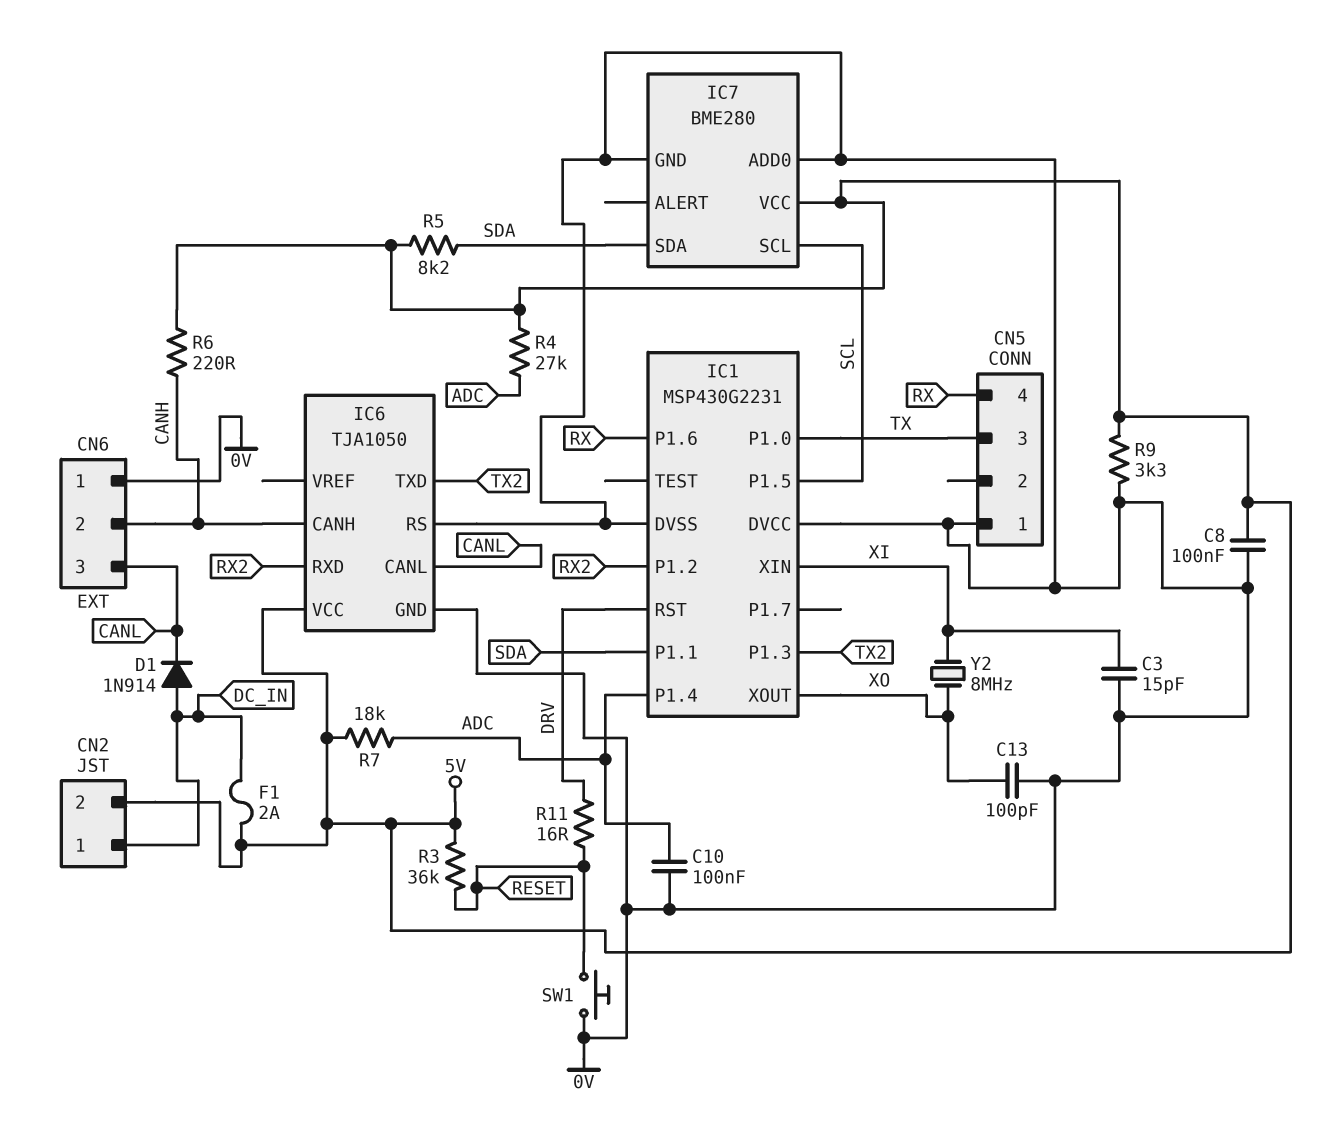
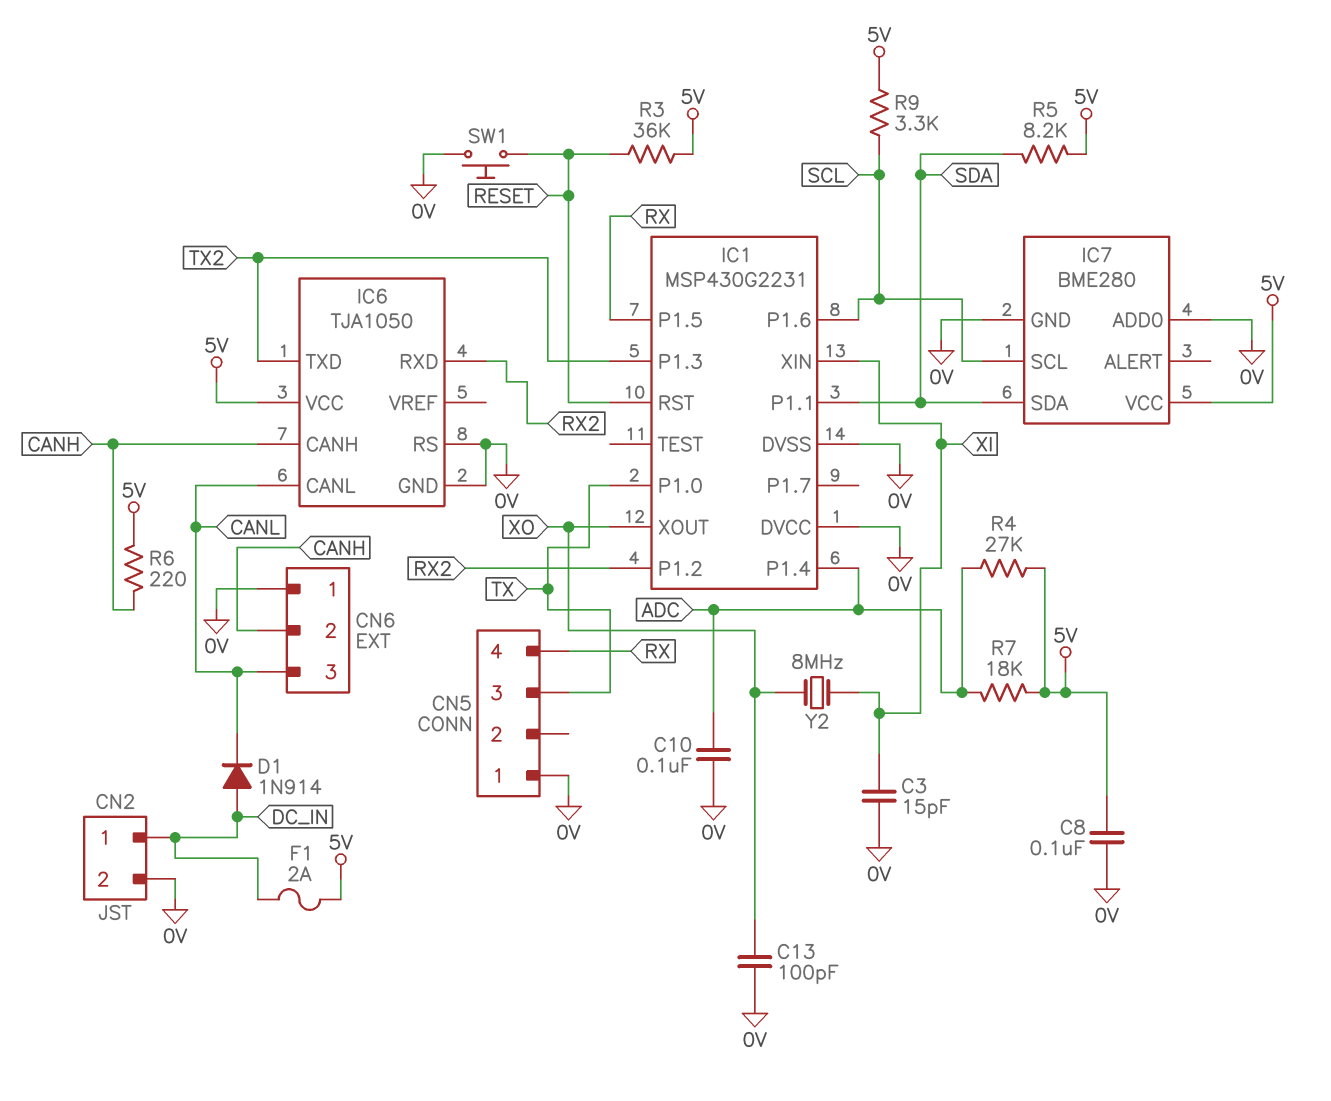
CN2 pin 2: 5V -> 0V
IC1 pin P1.5: SCL -> RX
IC1 pin P1.6: RX -> SCL
IC1 pin RST: DRV -> RESET
R9: 3.3k (0V, 5V) -> 3.3k (5V, SCL)
R11: 16 (DRV, RESET) -> none

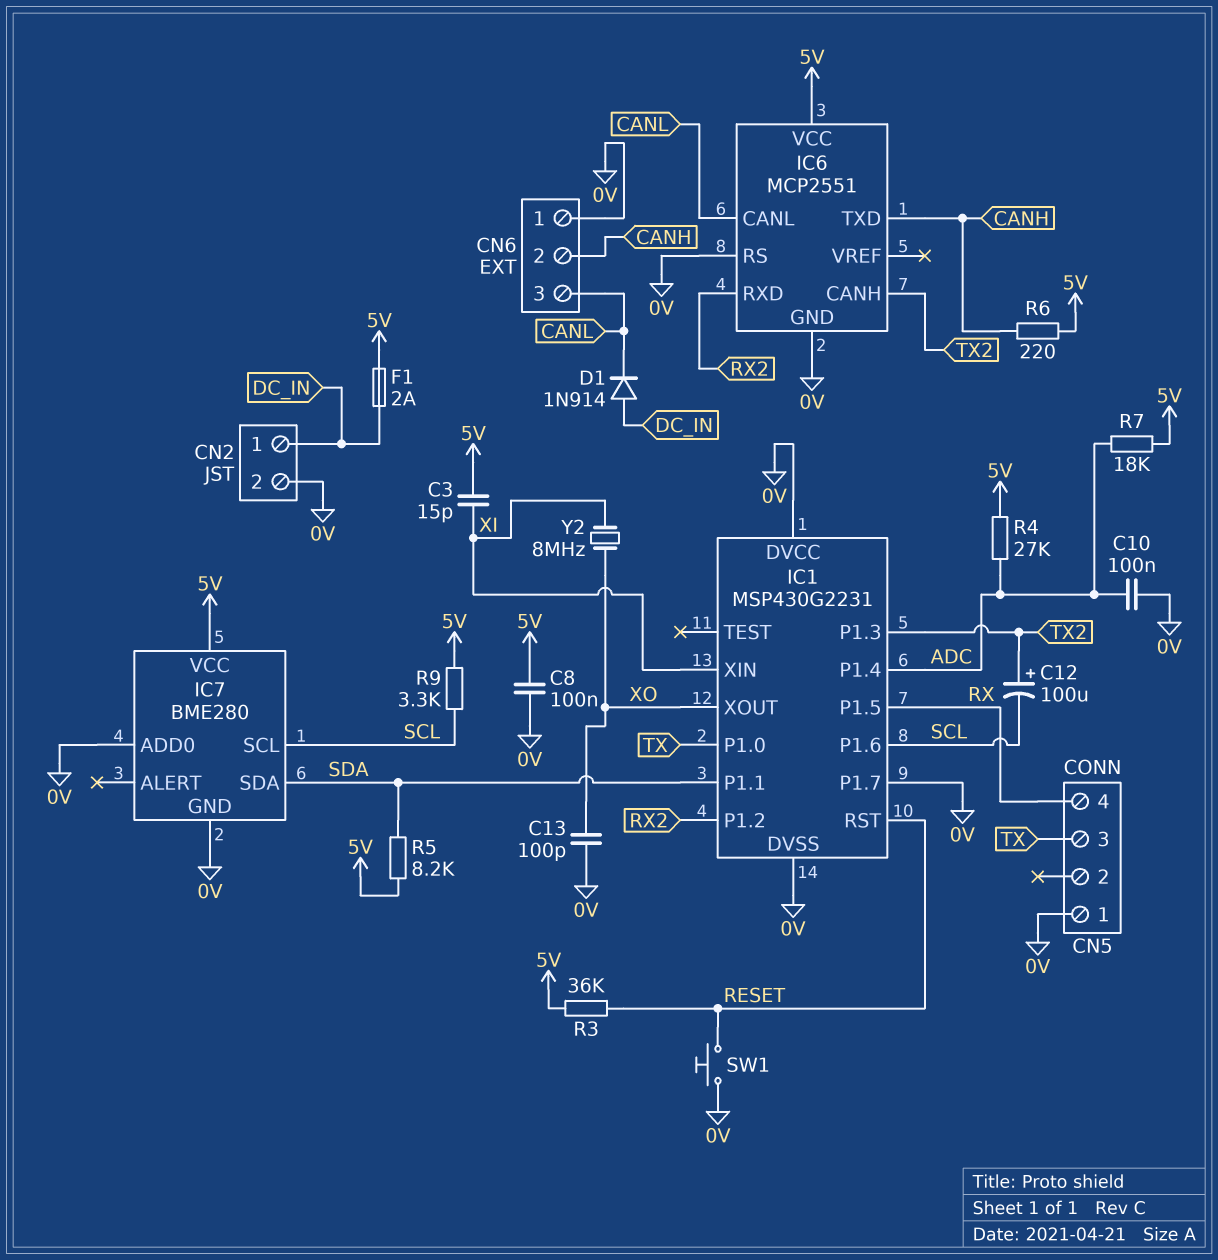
C3: 15pF (0V, XI) -> 15pF (5V, XI)
C12: none -> 100uF (plus TX2, minus SCL)
IC1 pin P1.7: none -> 0V
IC6: TJA1050 -> MCP2551
IC6 pin CANH: CANH -> TX2
IC6 pin TXD: TX2 -> CANH

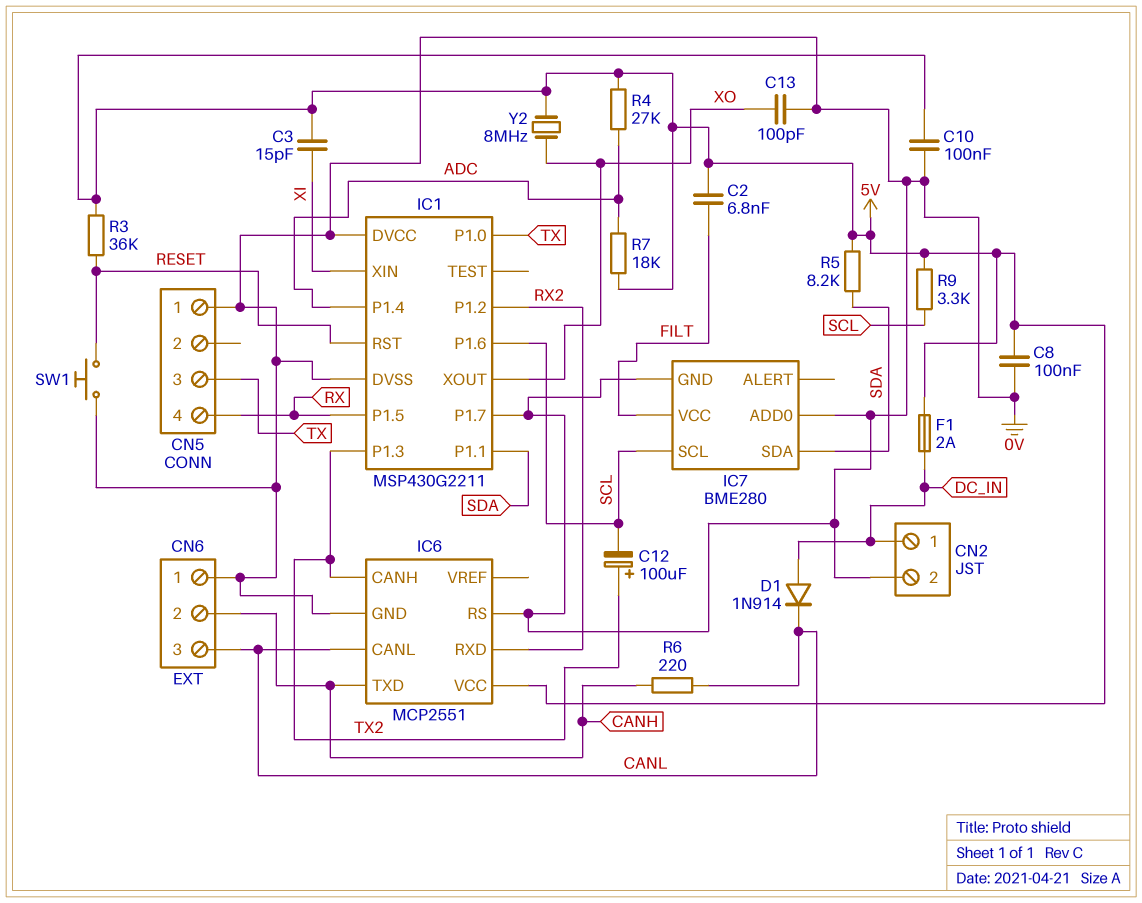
C2: none -> 6.8nF (5V, FILT)
C10: 100nF (0V, ADC) -> 100nF (0V, 5V)
IC1: MSP430G2231 -> MSP430G2211
IC7 pin VCC: 5V -> FILT
R6: 220 (5V, CANH) -> 220 (CANH, CANL)
Y2: 8MHz (XI, XO) -> 8MHz (5V, XO)

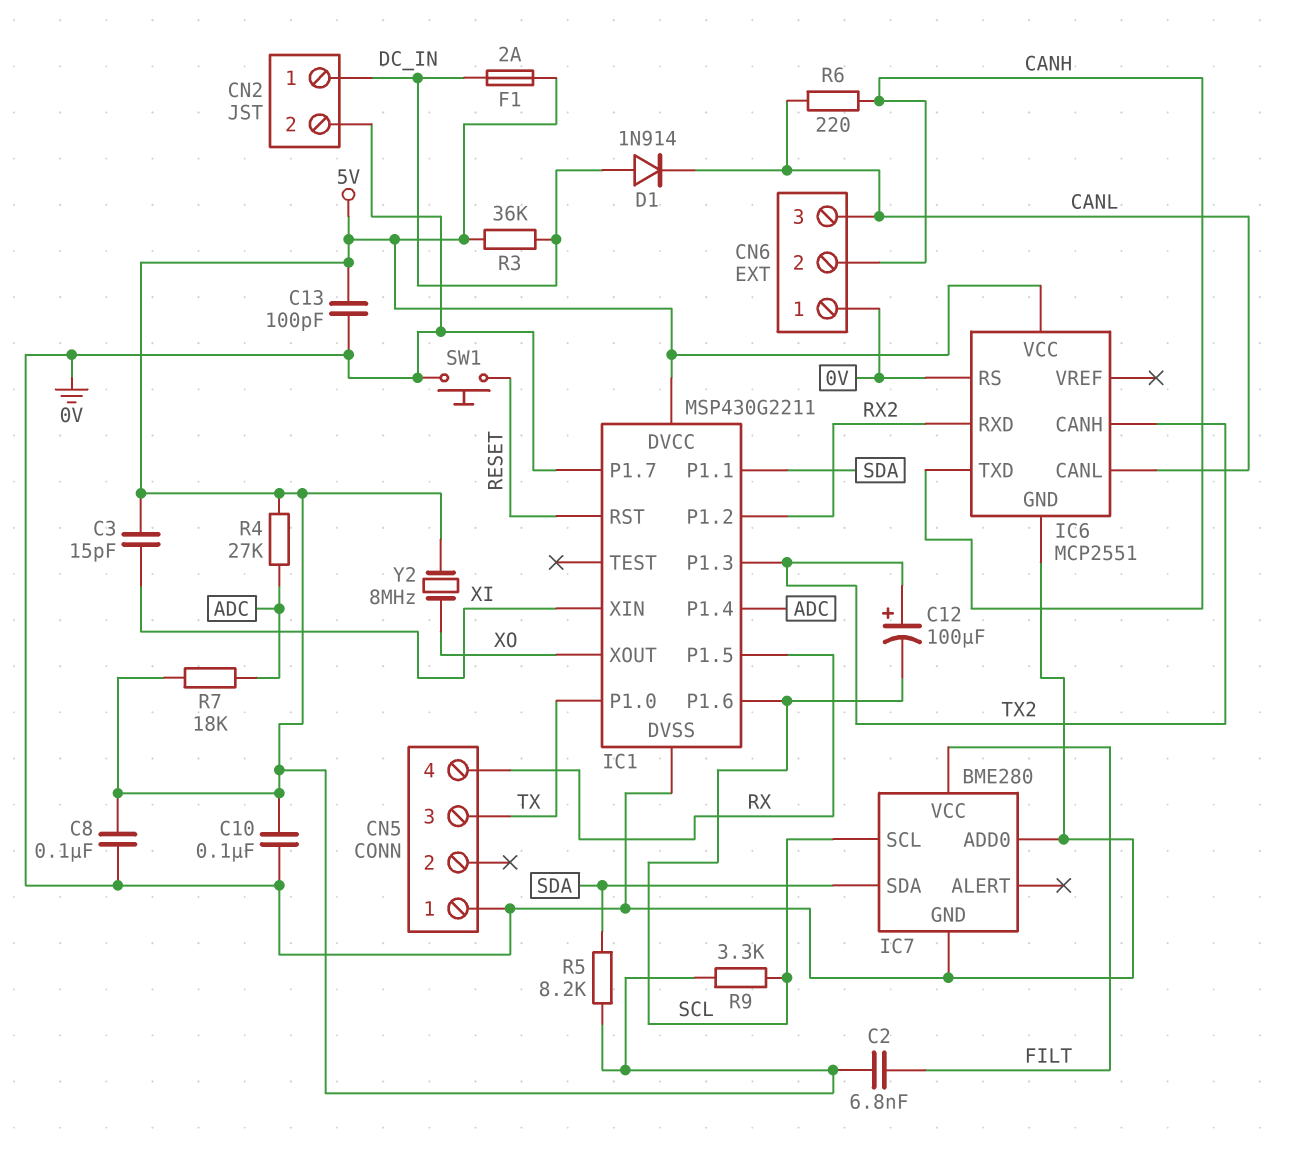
C13: 100pF (0V, XO) -> 100pF (0V, 5V)
IC1 pin DVCC: 0V -> 5V
R3: 36k (5V, RESET) -> 36k (5V, DC_IN)

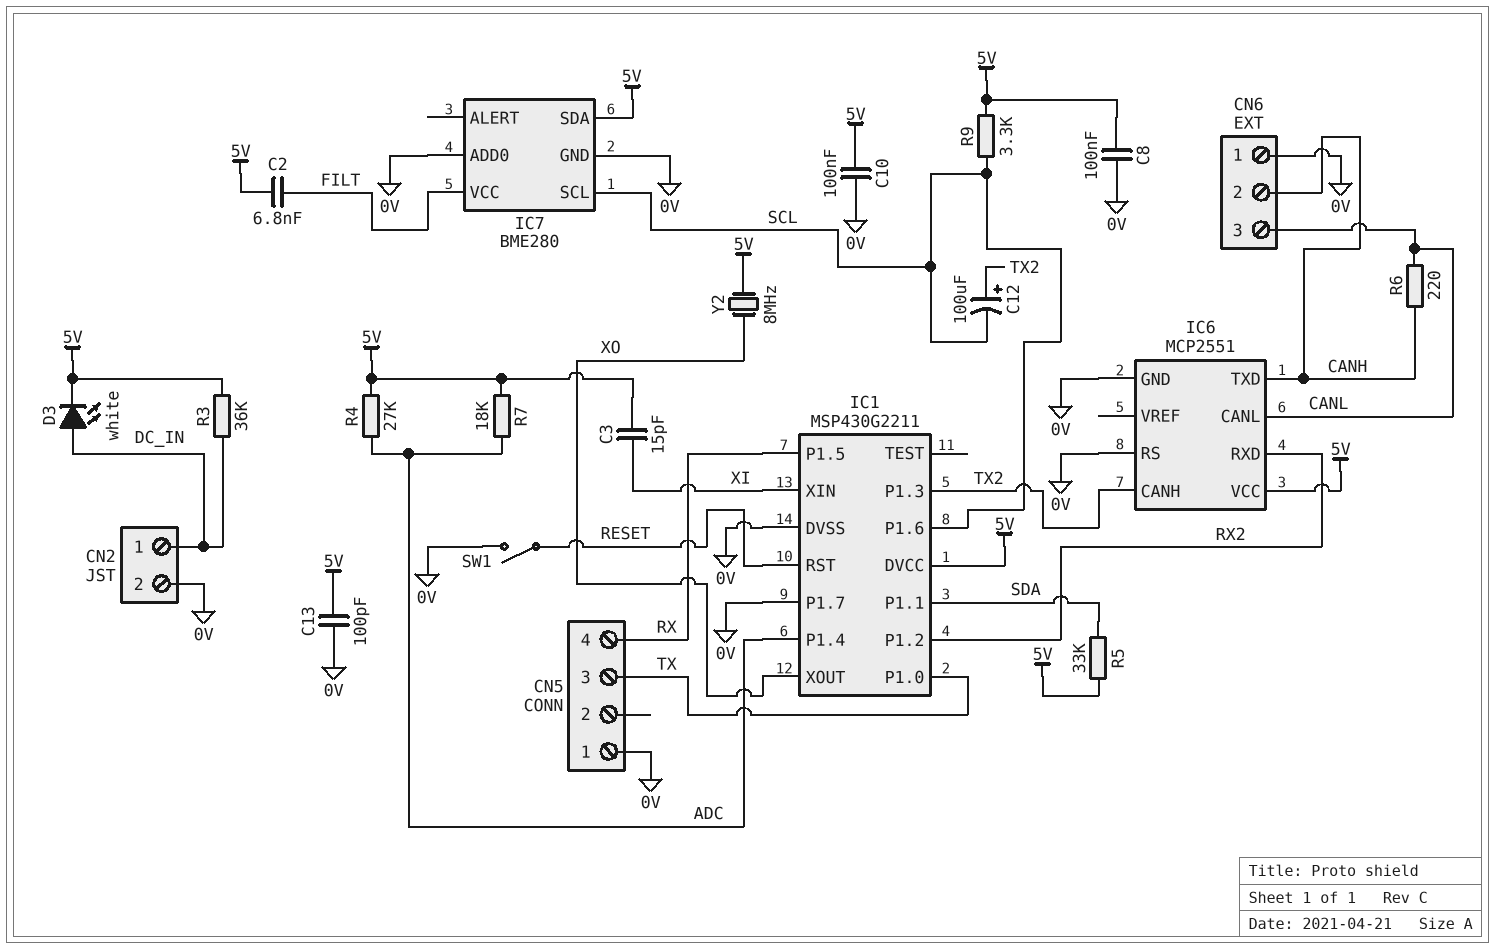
D1: diode 1N914 (A DC_IN, K CANL) -> none
D3: none -> LED white (A DC_IN, K 5V)
F1: 2A (5V, DC_IN) -> none
IC7 pin SDA: SDA -> 5V
R5: 8.2k (5V, SDA) -> 33k (5V, SDA)
SW1: button (0V, RESET) -> switch (0V, RESET)

